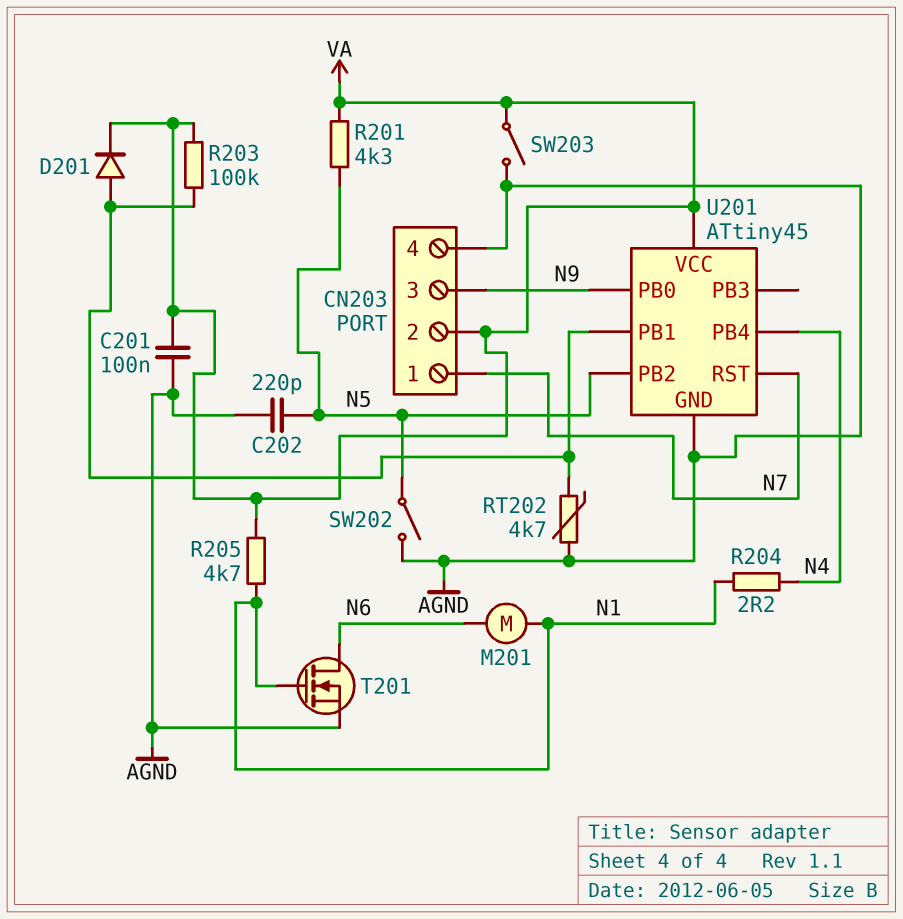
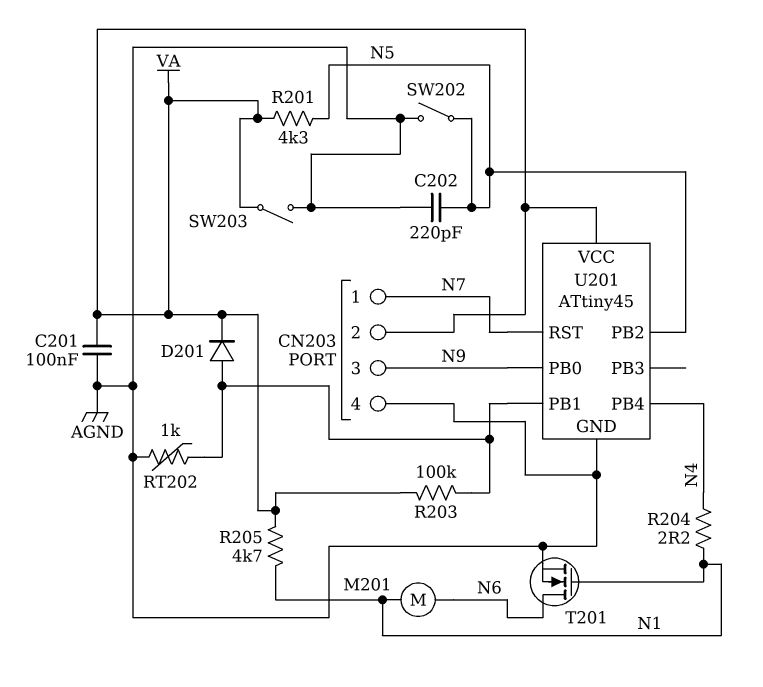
RT202: 4.7k (AGND, U201/PB1) -> 1k (AGND, U201/PB1)

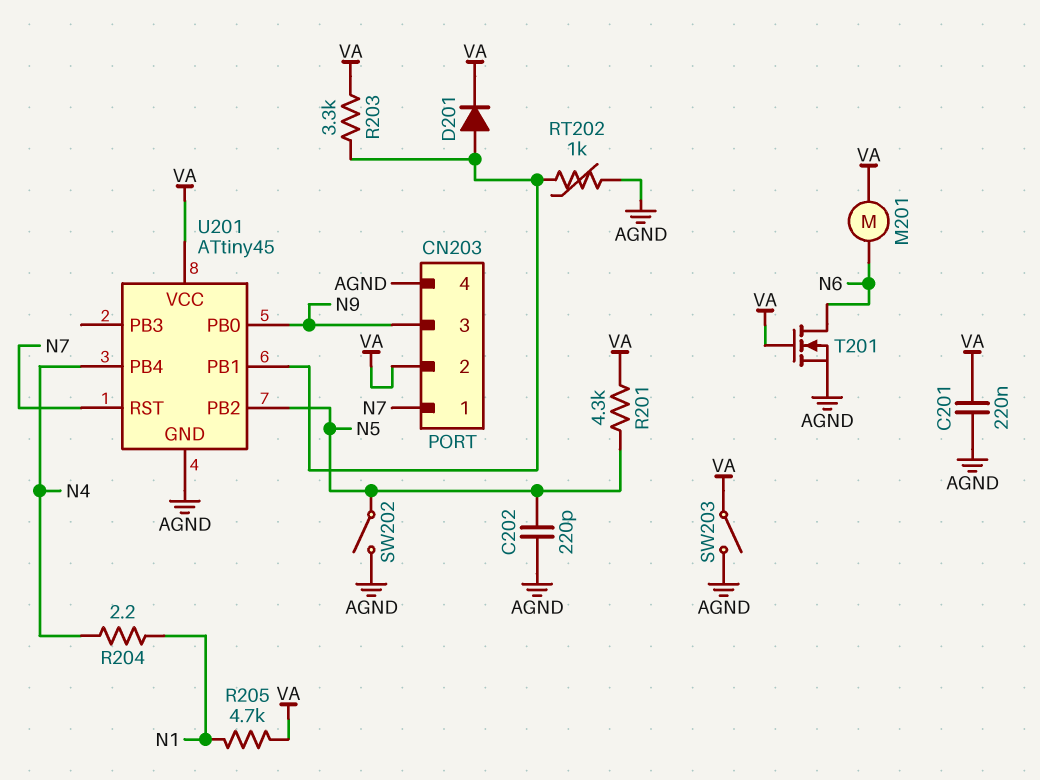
C201: 100nF (AGND, VA) -> 220nF (AGND, VA)
M201: motor (N1, N6) -> motor (N6, VA)
R203: 100k (U201/PB1, VA) -> 3.3k (U201/PB1, VA)
T201: NMOS (G N1, D N6, S AGND) -> NMOS (G VA, D N6, S AGND)

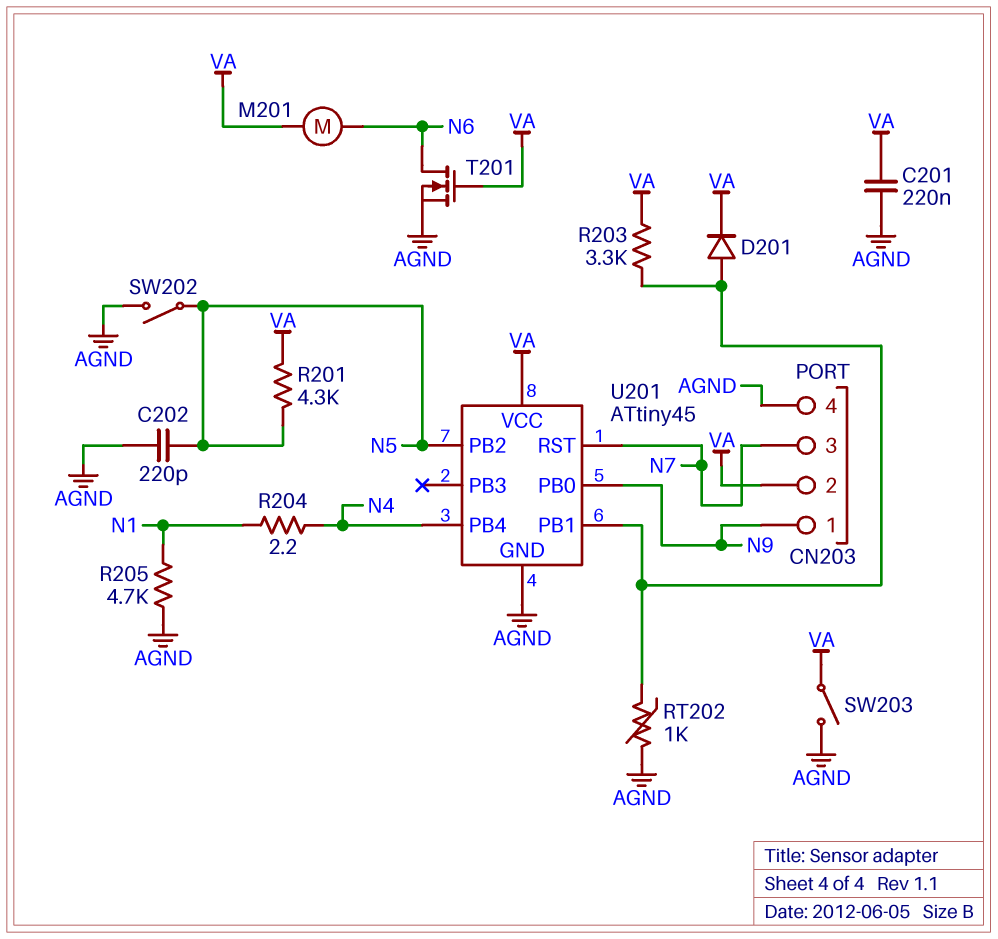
CN203 pin 1: N7 -> N9
CN203 pin 3: N9 -> N7
R205: 4.7k (N1, VA) -> 4.7k (AGND, N1)

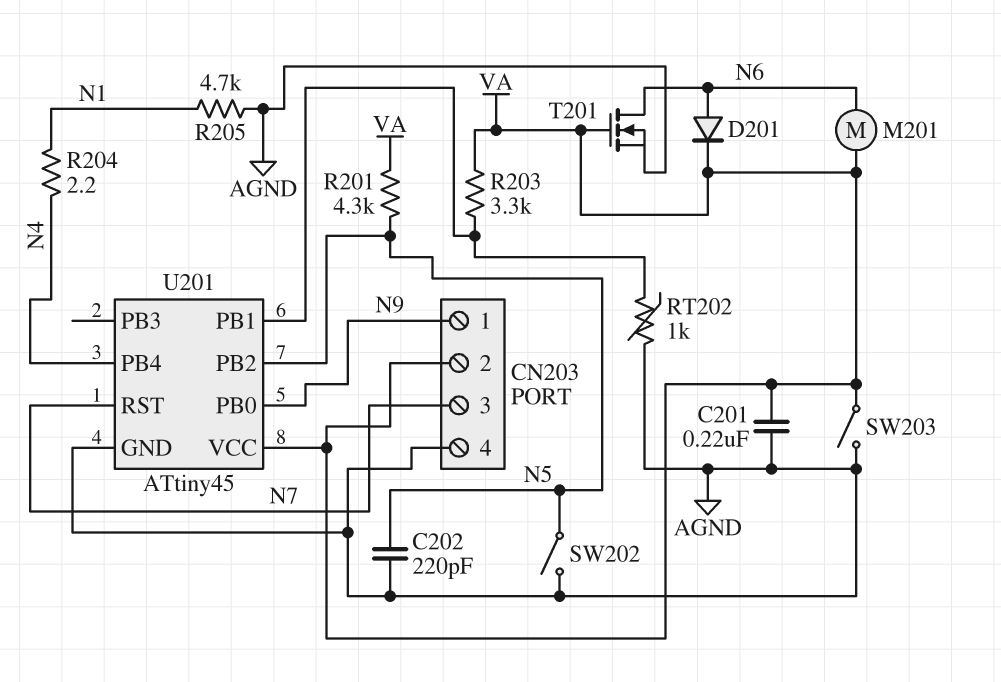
D201: diode (A U201/PB1, K VA) -> diode (A N6, K VA)

